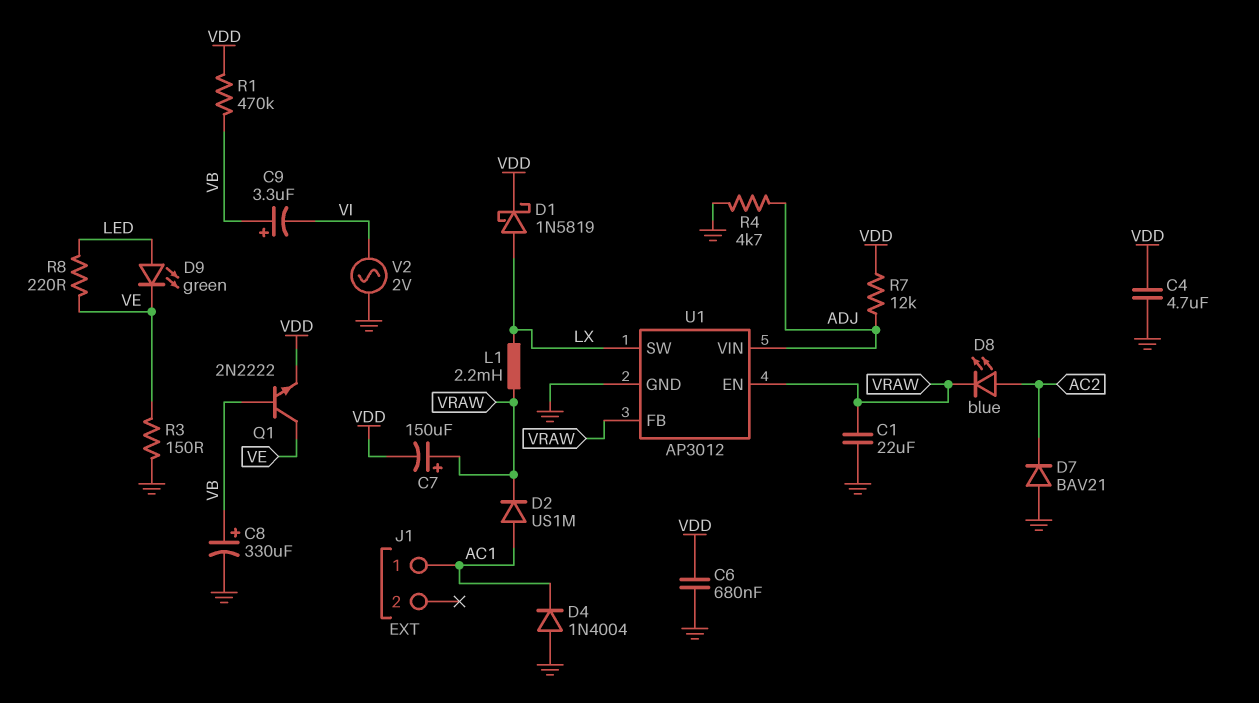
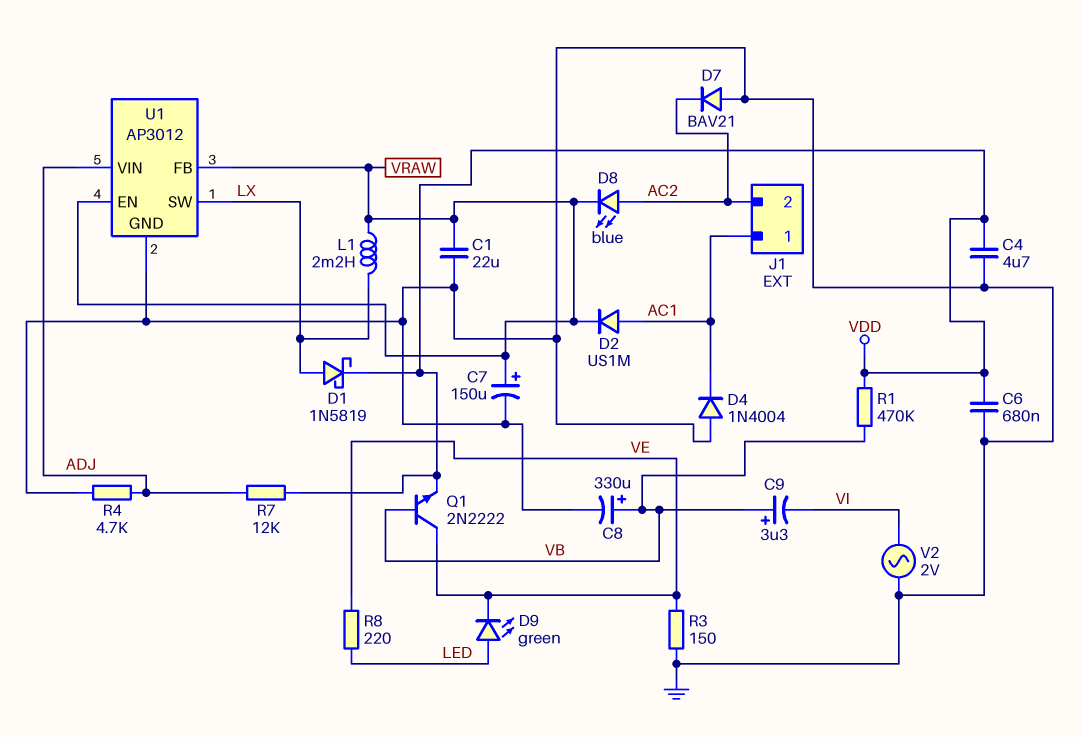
C7: 150uF (plus VRAW, minus VDD) -> 150uF (plus VRAW, minus GND)
J1 pin 2: none -> AC2

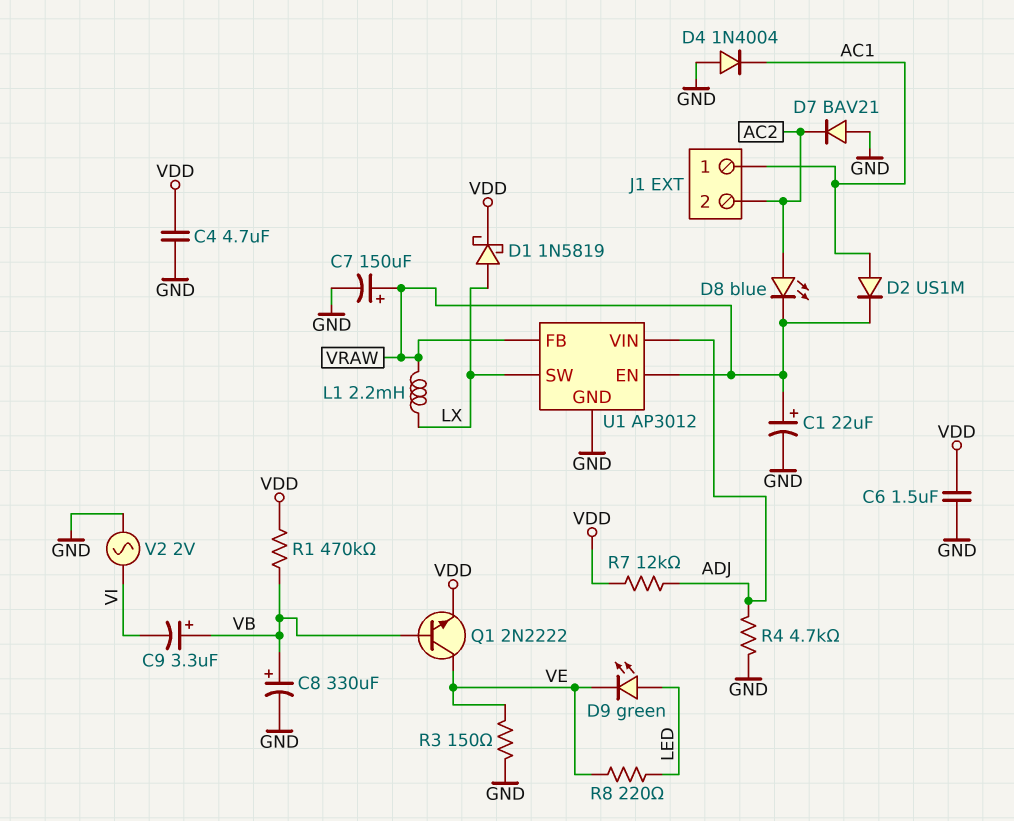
C1: 22uF (GND, VRAW) -> 22uF (plus VRAW, minus GND)
C6: 680nF (GND, VDD) -> 1.5uF (GND, VDD)

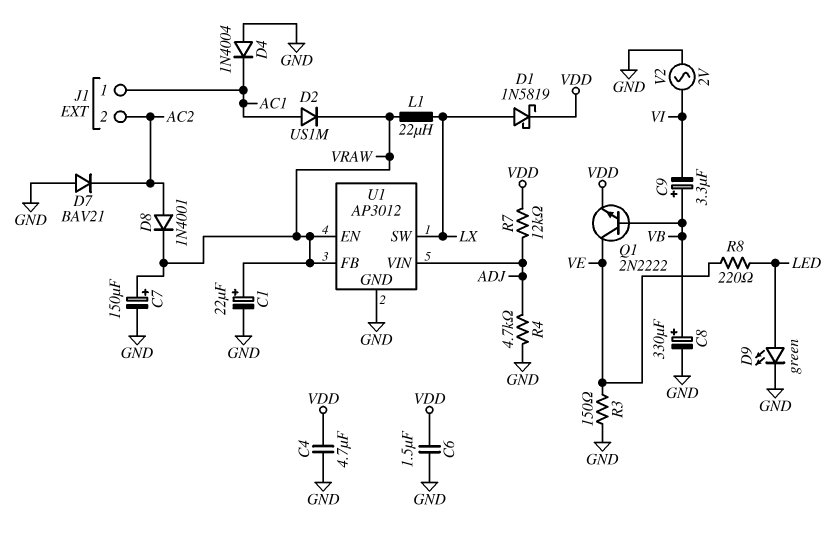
D8: LED blue (A AC2, K VRAW) -> diode 1N4001 (A AC2, K VRAW)
D9: LED green (A LED, K VE) -> LED green (A LED, K GND)
L1: 2.2mH (LX, VRAW) -> 22uH (LX, VRAW)
R1: 470k (VB, VDD) -> none

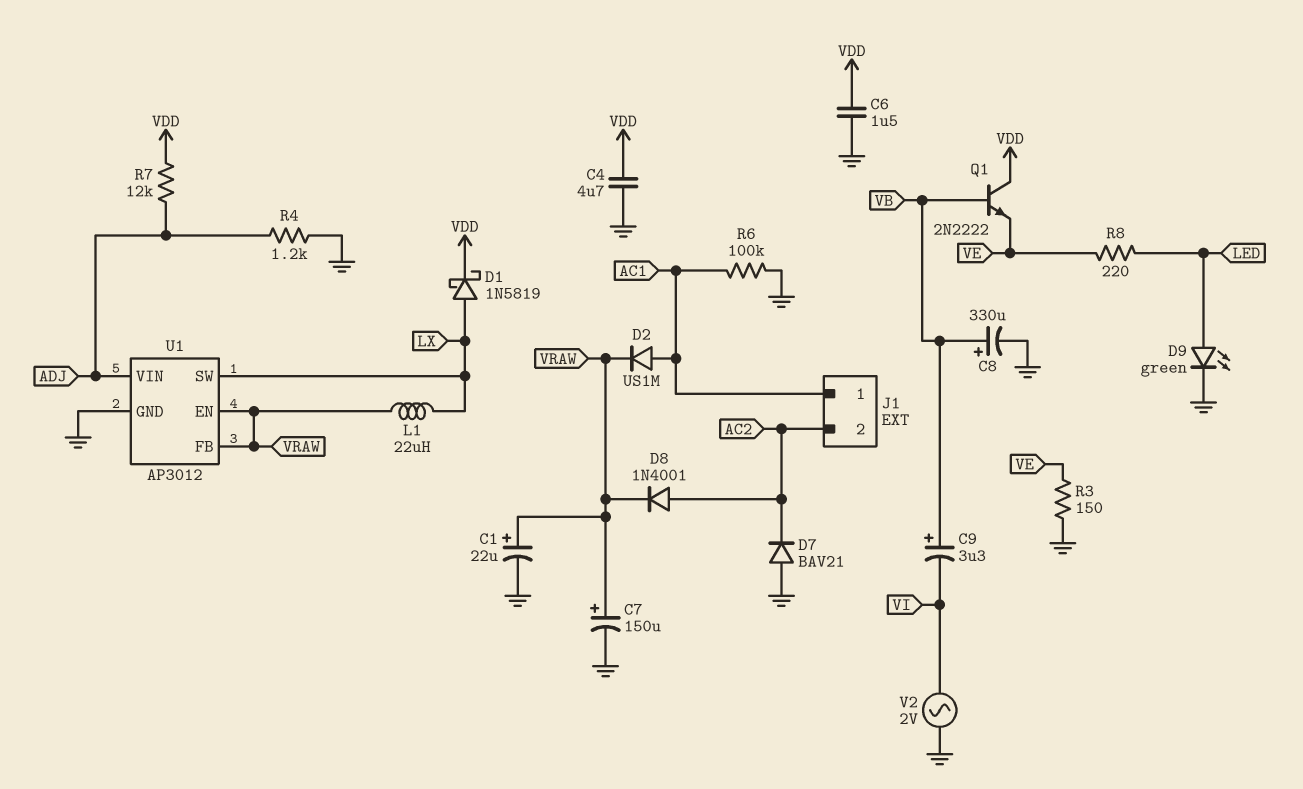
D4: diode 1N4004 (A GND, K AC1) -> none
Q1: NPN 2N2222 (B VB, C VE, E VDD) -> NPN 2N2222 (B VB, C VDD, E VE)
R4: 4.7k (ADJ, GND) -> 1.2k (ADJ, GND)
R6: none -> 100k (AC1, GND)

